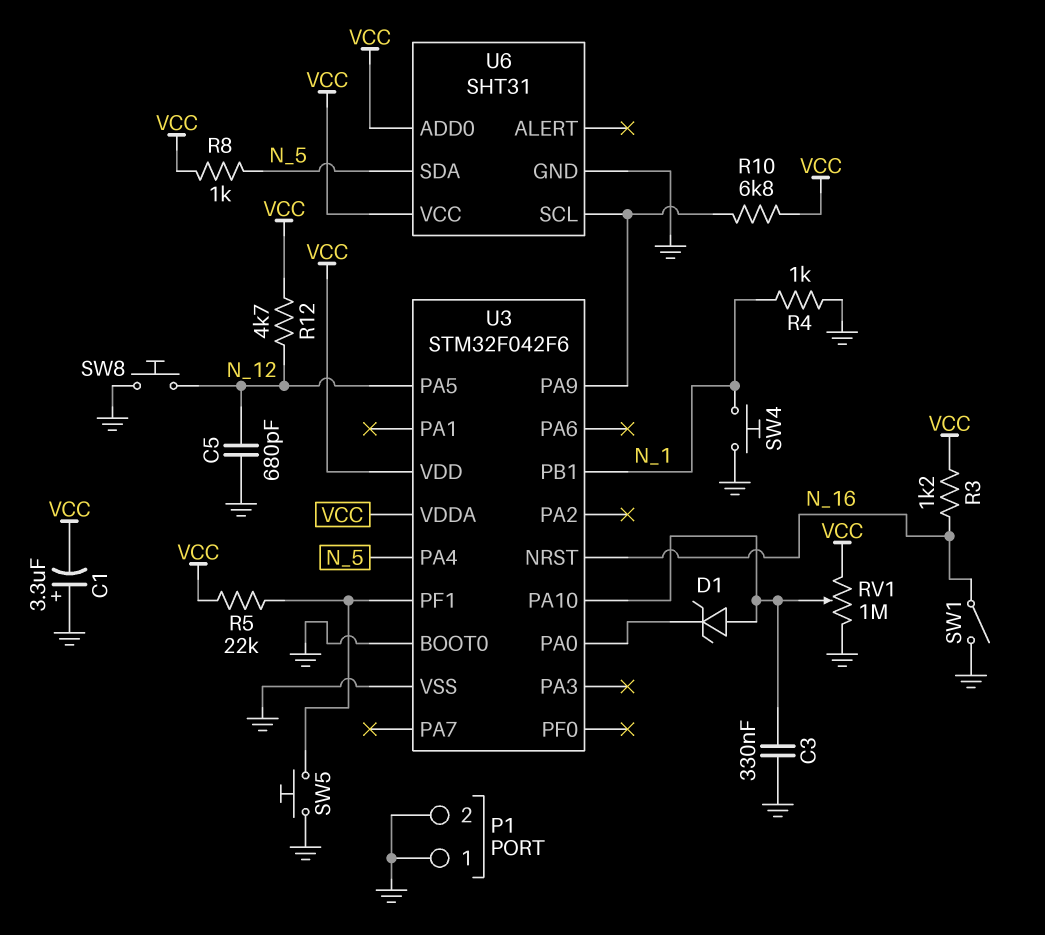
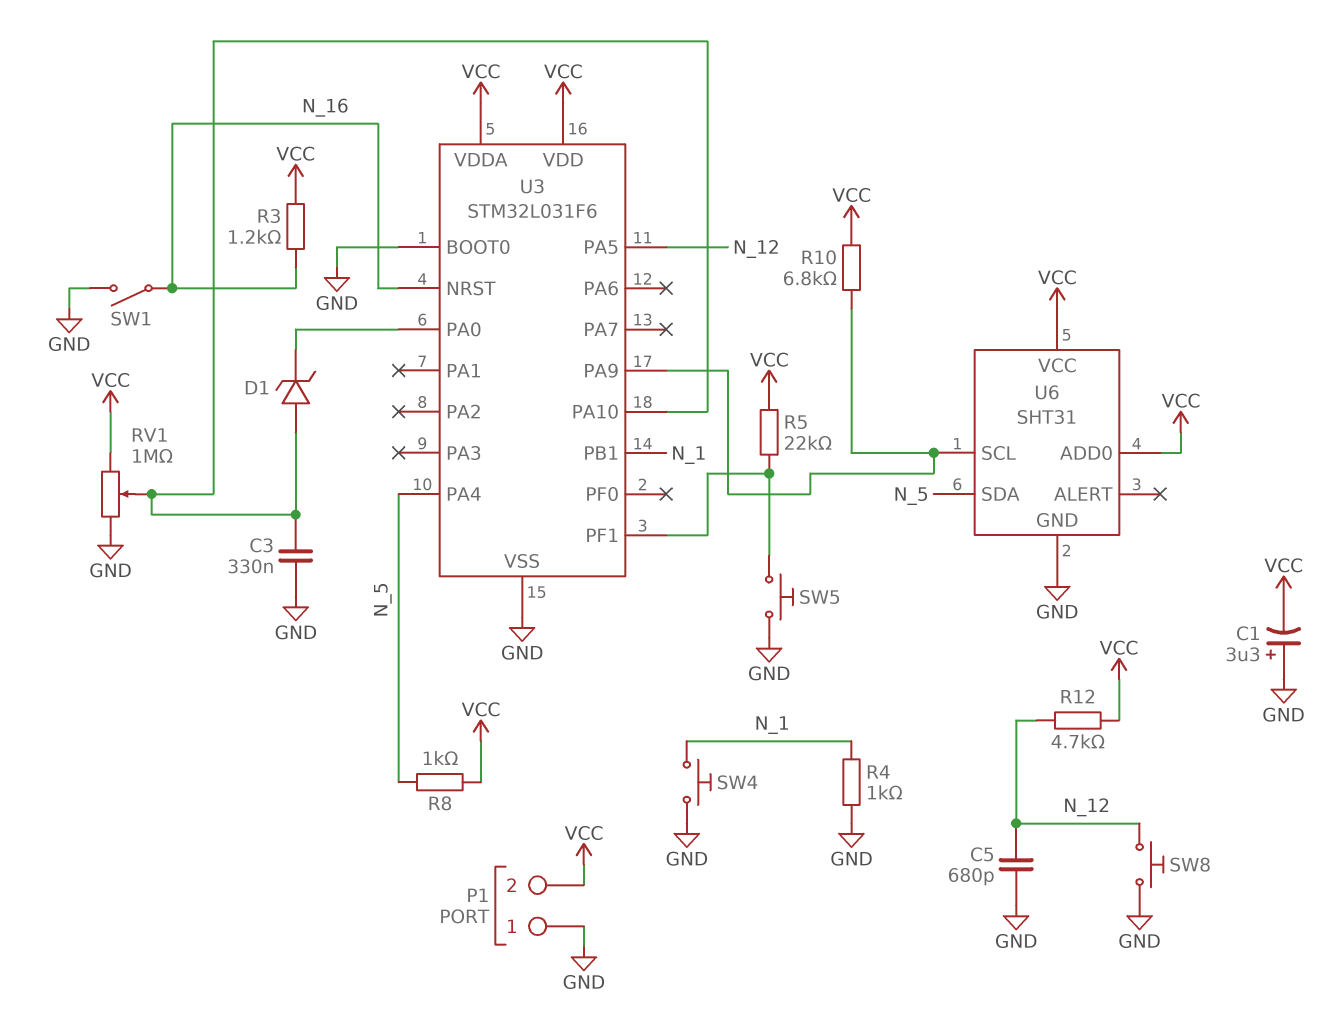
P1 pin 2: GND -> VCC
U3: STM32F042F6 -> STM32L031F6

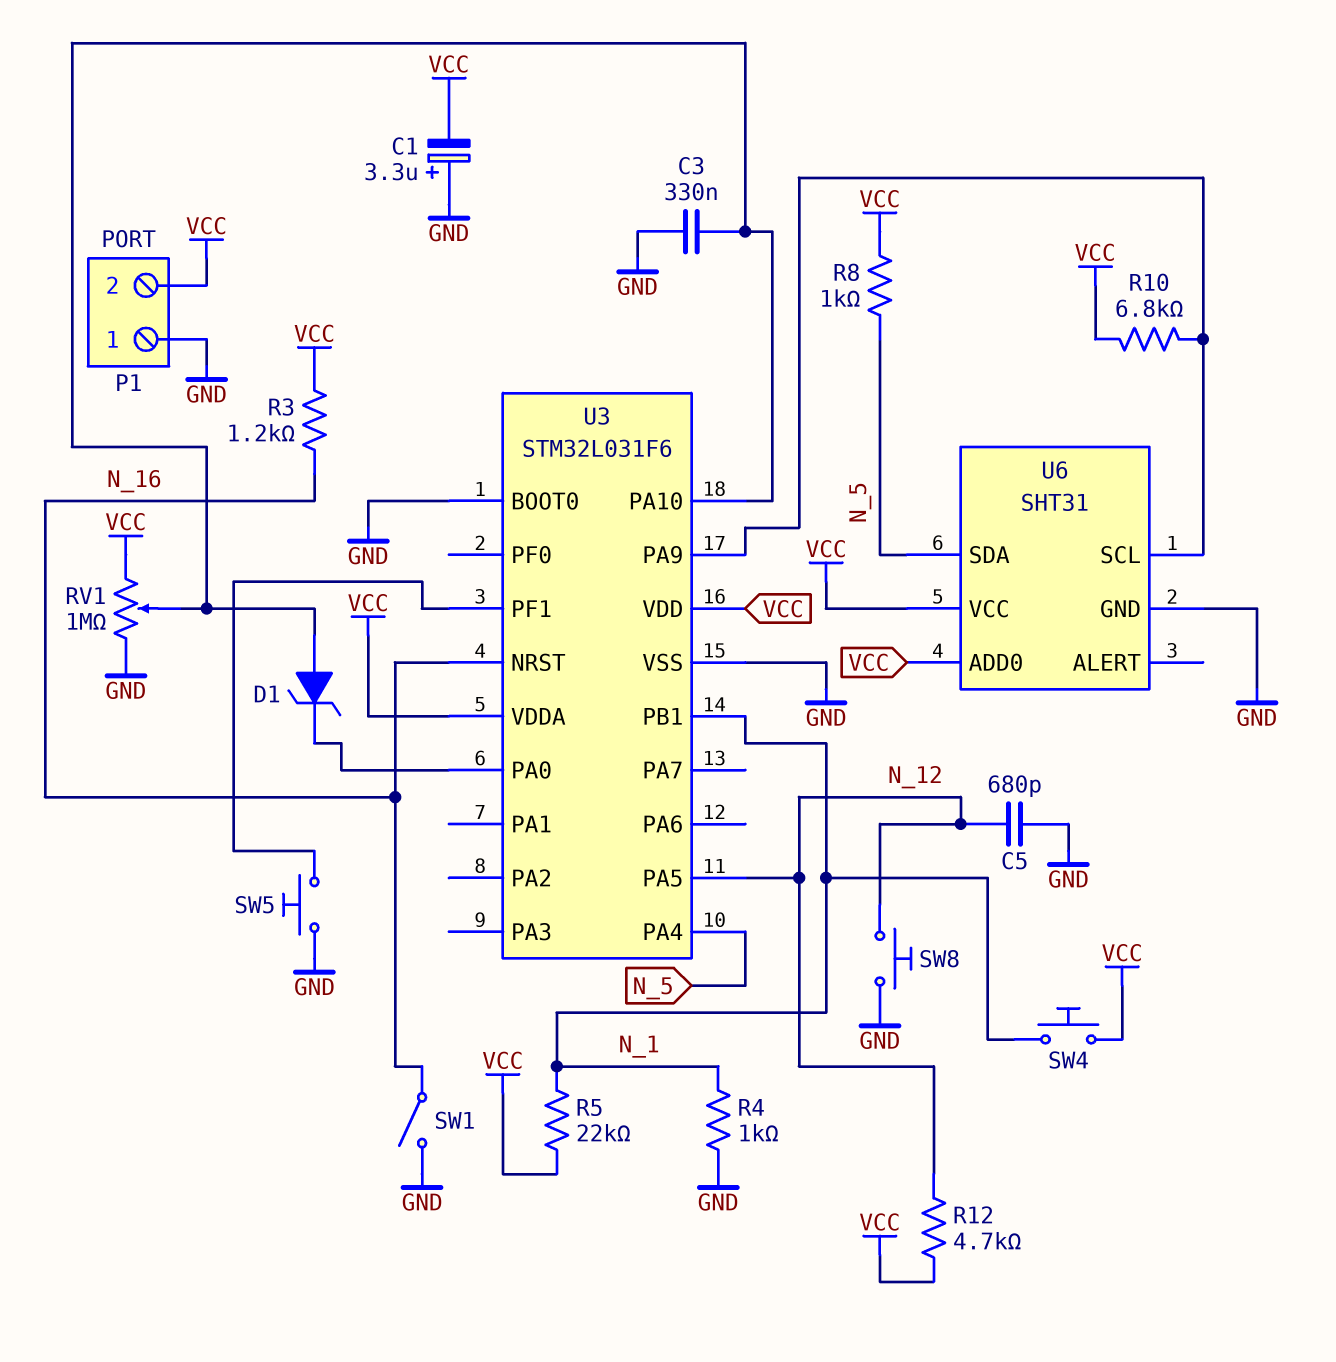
R5: 22k (U3/PF1, VCC) -> 22k (N_1, VCC)
SW4: button (GND, N_1) -> button (N_1, VCC)

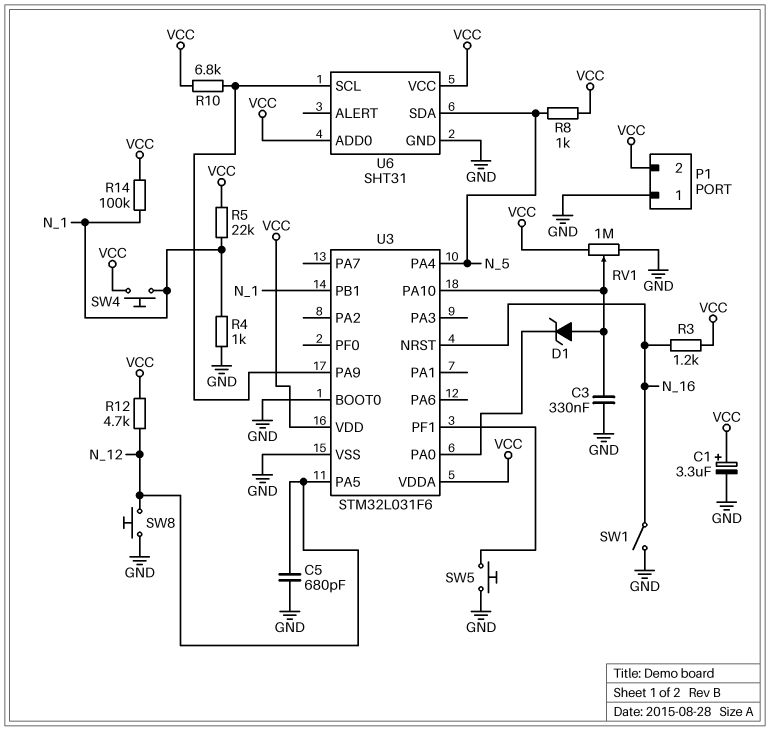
C1: 3.3uF (plus GND, minus VCC) -> 3.3uF (plus VCC, minus GND)
R14: none -> 100k (N_1, VCC)

